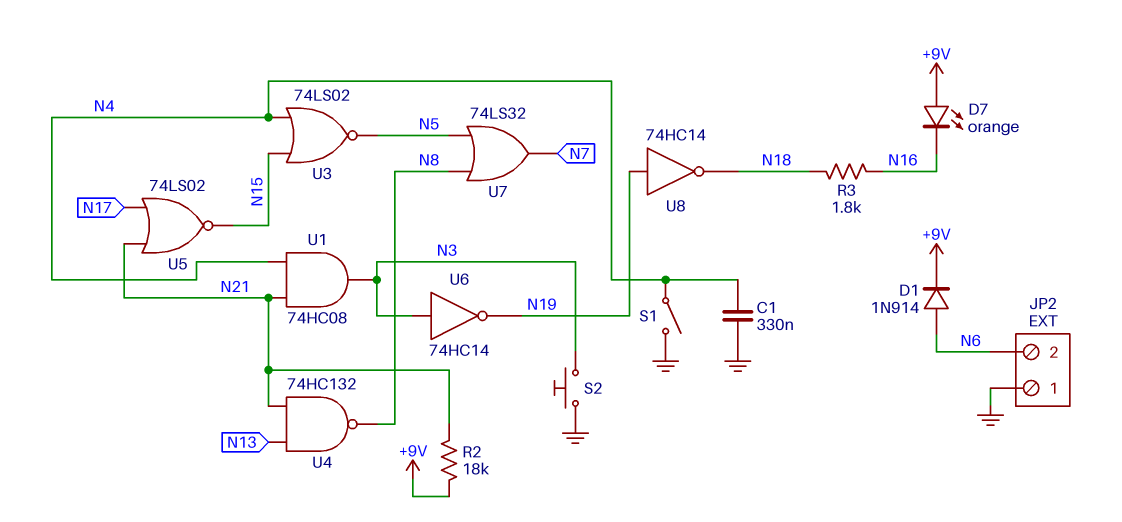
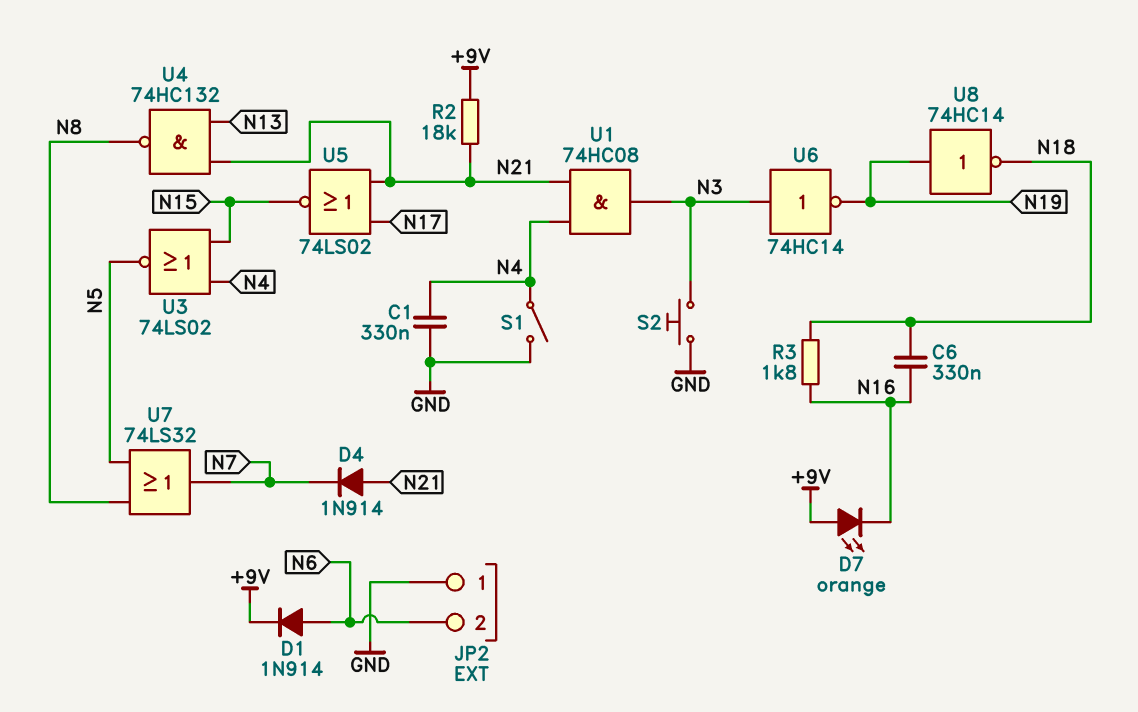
C6: none -> 330nF (N16, N18)
D4: none -> diode 1N914 (A N21, K N7)

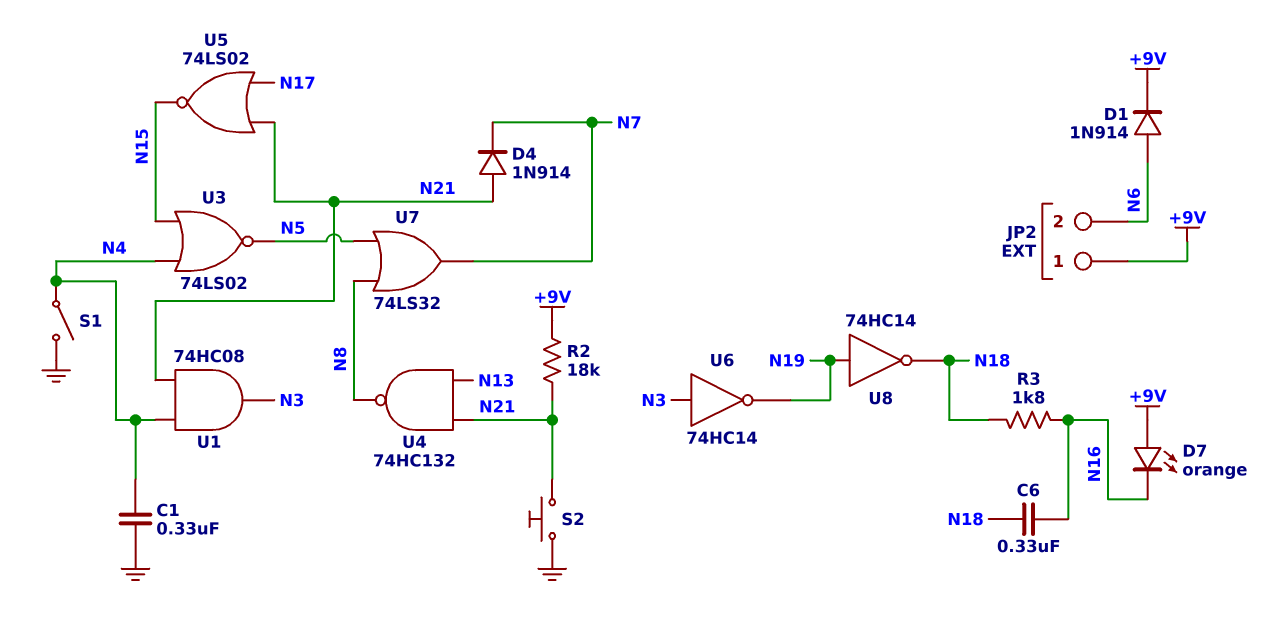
JP2 pin 1: GND -> +9V
S2: button (GND, N3) -> button (GND, N21)

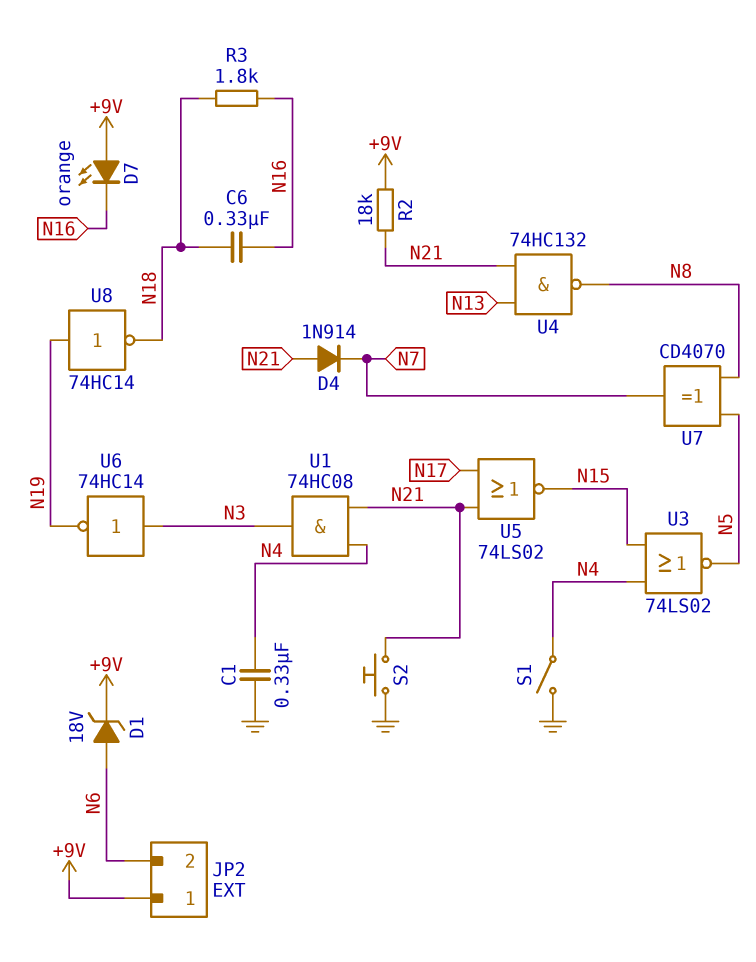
D1: diode 1N914 (A N6, K +9V) -> zener 18V (A N6, K +9V)
U7: OR 74LS32 (in N5, in N8, out N7) -> XOR CD4070 (in N5, in N8, out N7)

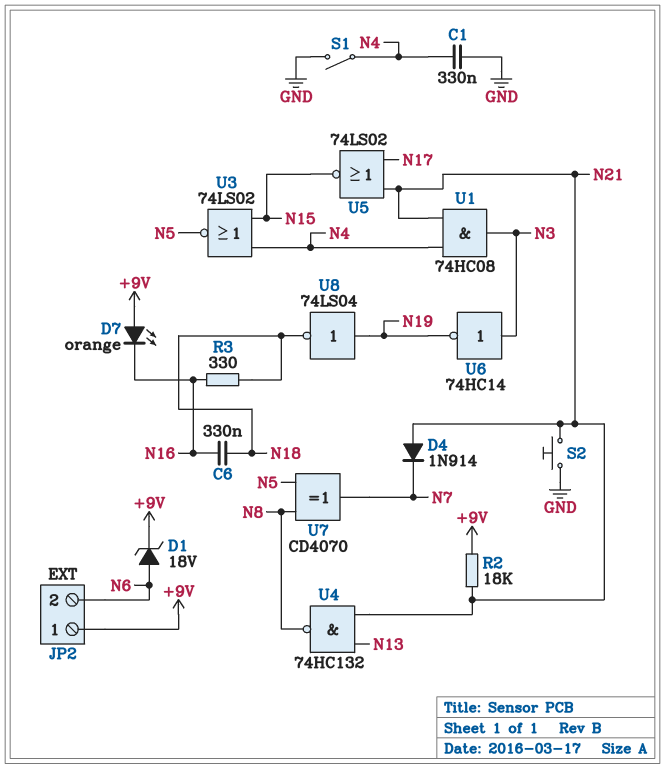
R3: 1.8k (N16, N18) -> 330 (N16, N18)
U8: NOT 74HC14 (in N19, out N18) -> NOT 74LS04 (in N19, out N18)

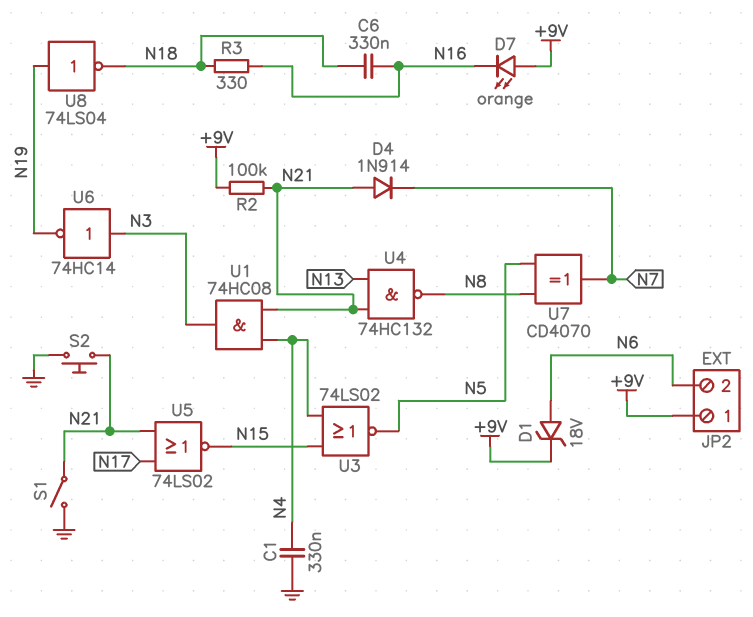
R2: 18k (+9V, N21) -> 100k (+9V, N21)
S1: switch (GND, N4) -> switch (GND, N21)

